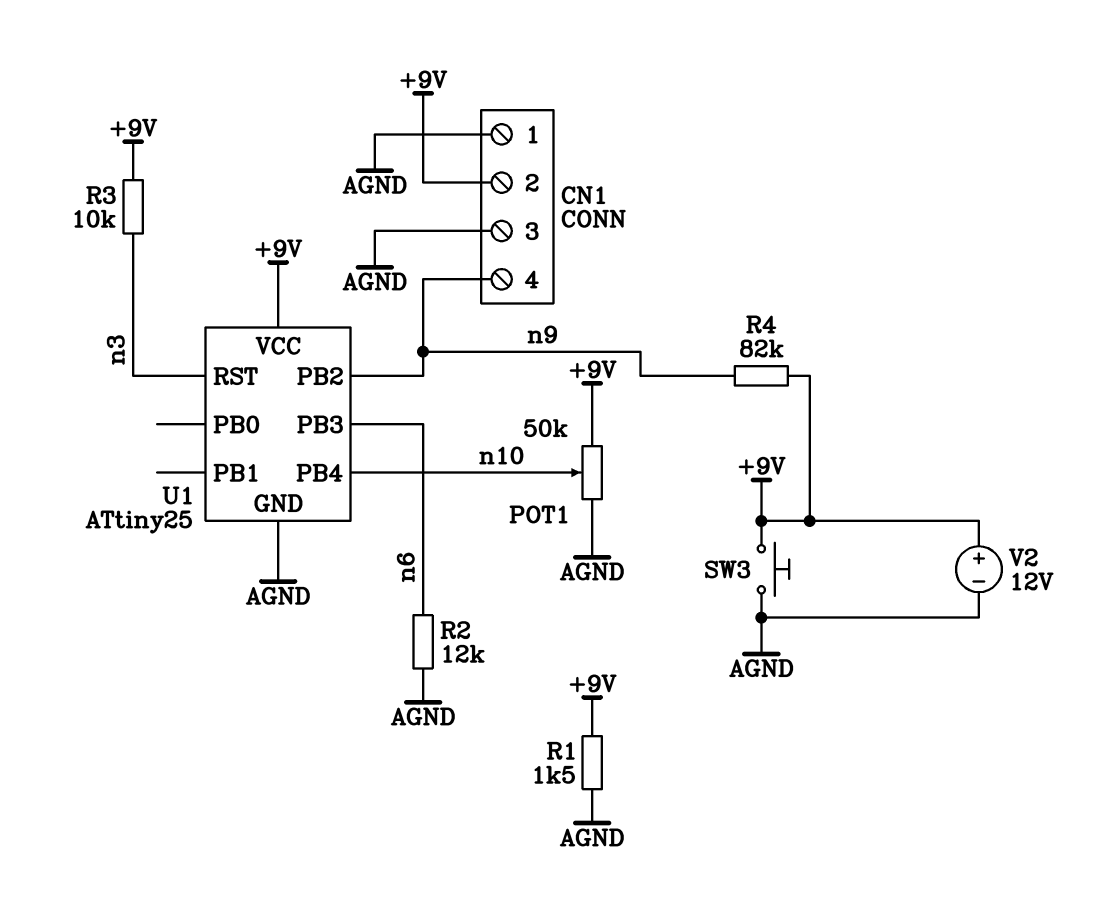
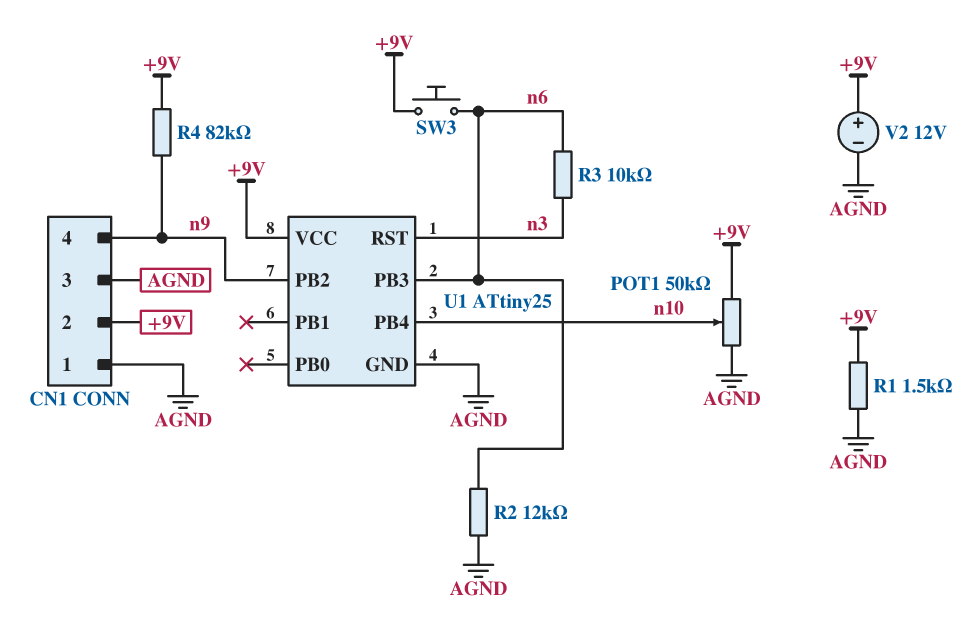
R3: 10k (+9V, n3) -> 10k (n3, n6)
SW3: button (+9V, AGND) -> button (+9V, n6)

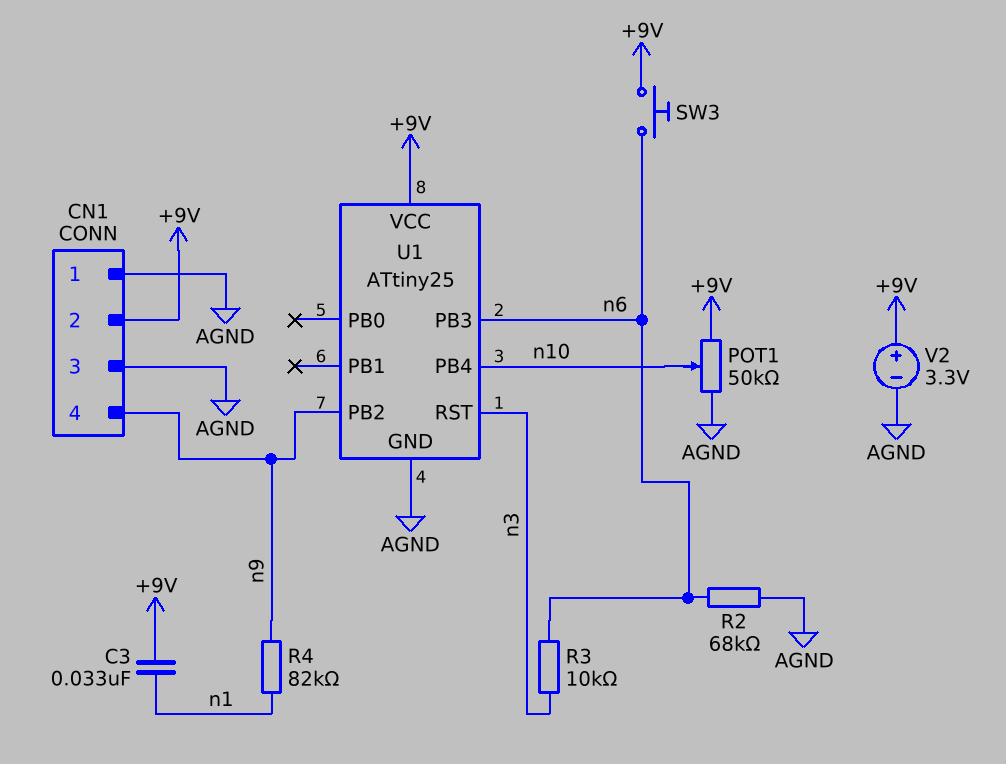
C3: none -> 33nF (+9V, n1)
R1: 1.5k (+9V, AGND) -> none
R2: 12k (AGND, n6) -> 68k (AGND, n6)
R4: 82k (+9V, n9) -> 82k (n1, n9)
V2: 12V (plus +9V, minus AGND) -> 3.3V (plus +9V, minus AGND)

